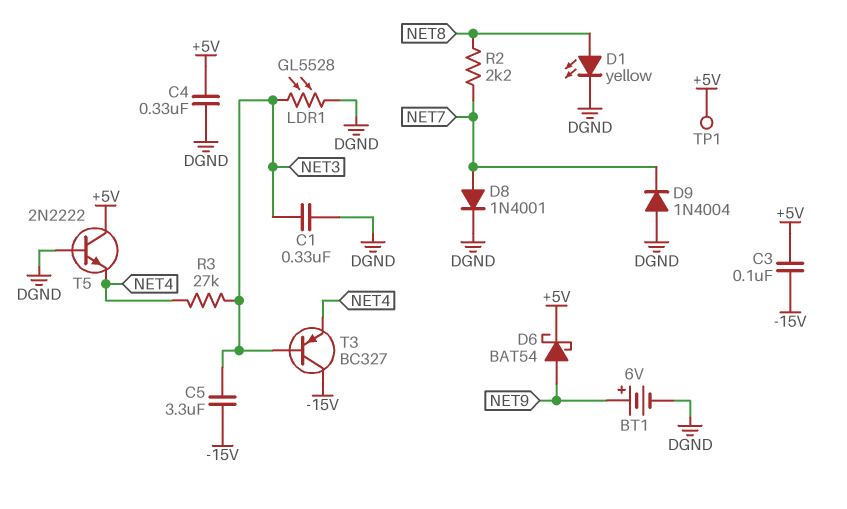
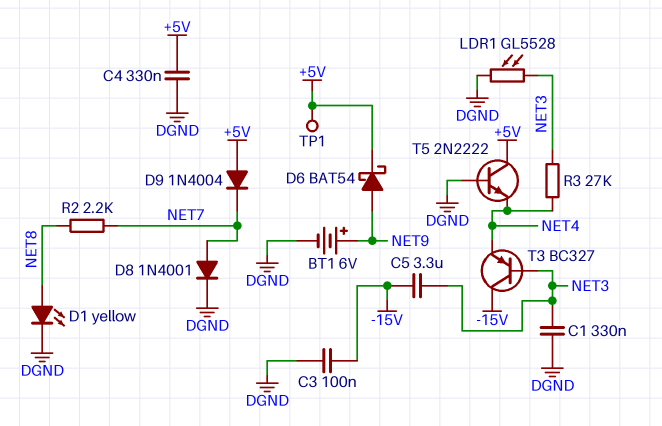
C3: 100nF (+5V, -15V) -> 100nF (-15V, DGND)
D9: diode 1N4004 (A DGND, K NET7) -> diode 1N4004 (A +5V, K NET7)

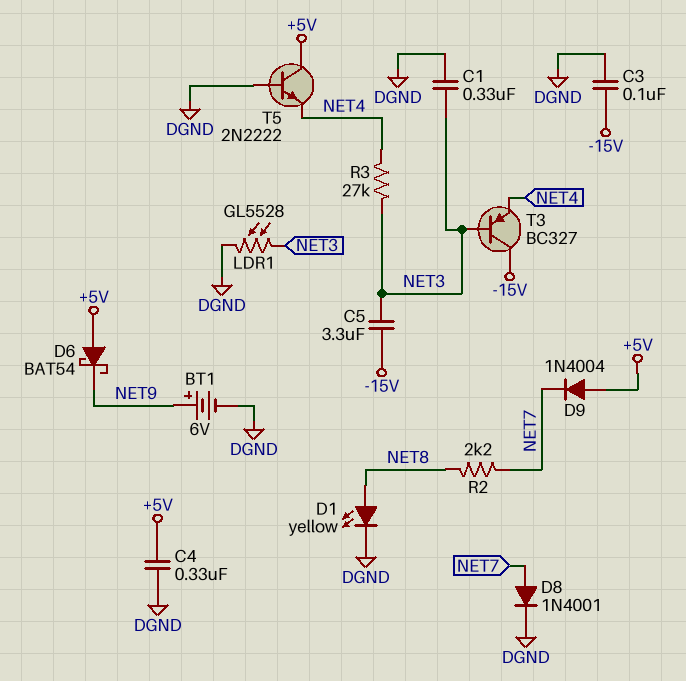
D6: schottky BAT54 (A NET9, K +5V) -> schottky BAT54 (A +5V, K NET9)
TP1: test point (+5V) -> none

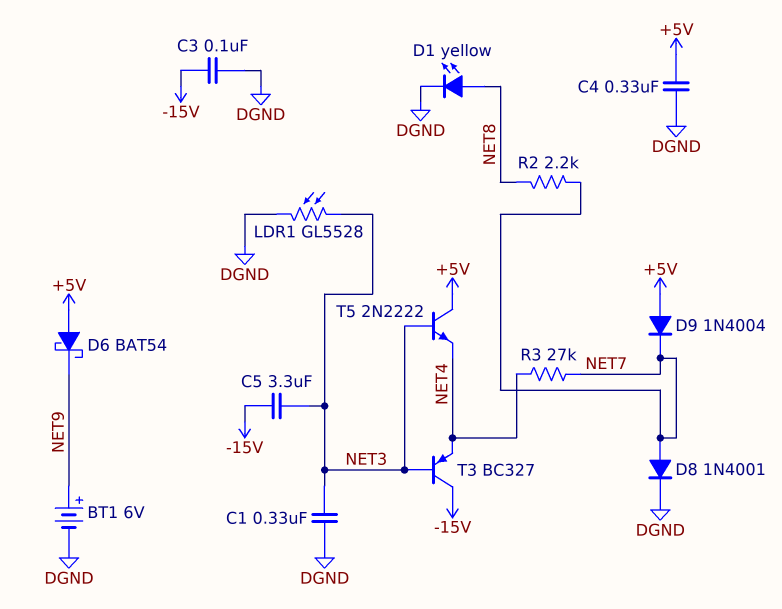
R3: 27k (NET3, NET4) -> 27k (NET4, NET7)
T5: NPN 2N2222 (B DGND, C +5V, E NET4) -> NPN 2N2222 (B NET3, C +5V, E NET4)

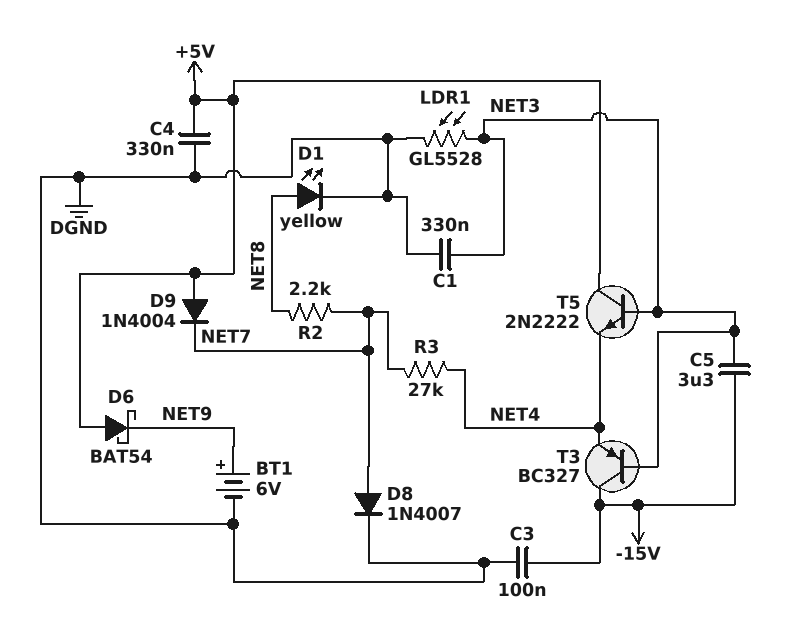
D8: diode 1N4001 (A NET7, K DGND) -> diode 1N4007 (A NET7, K DGND)

